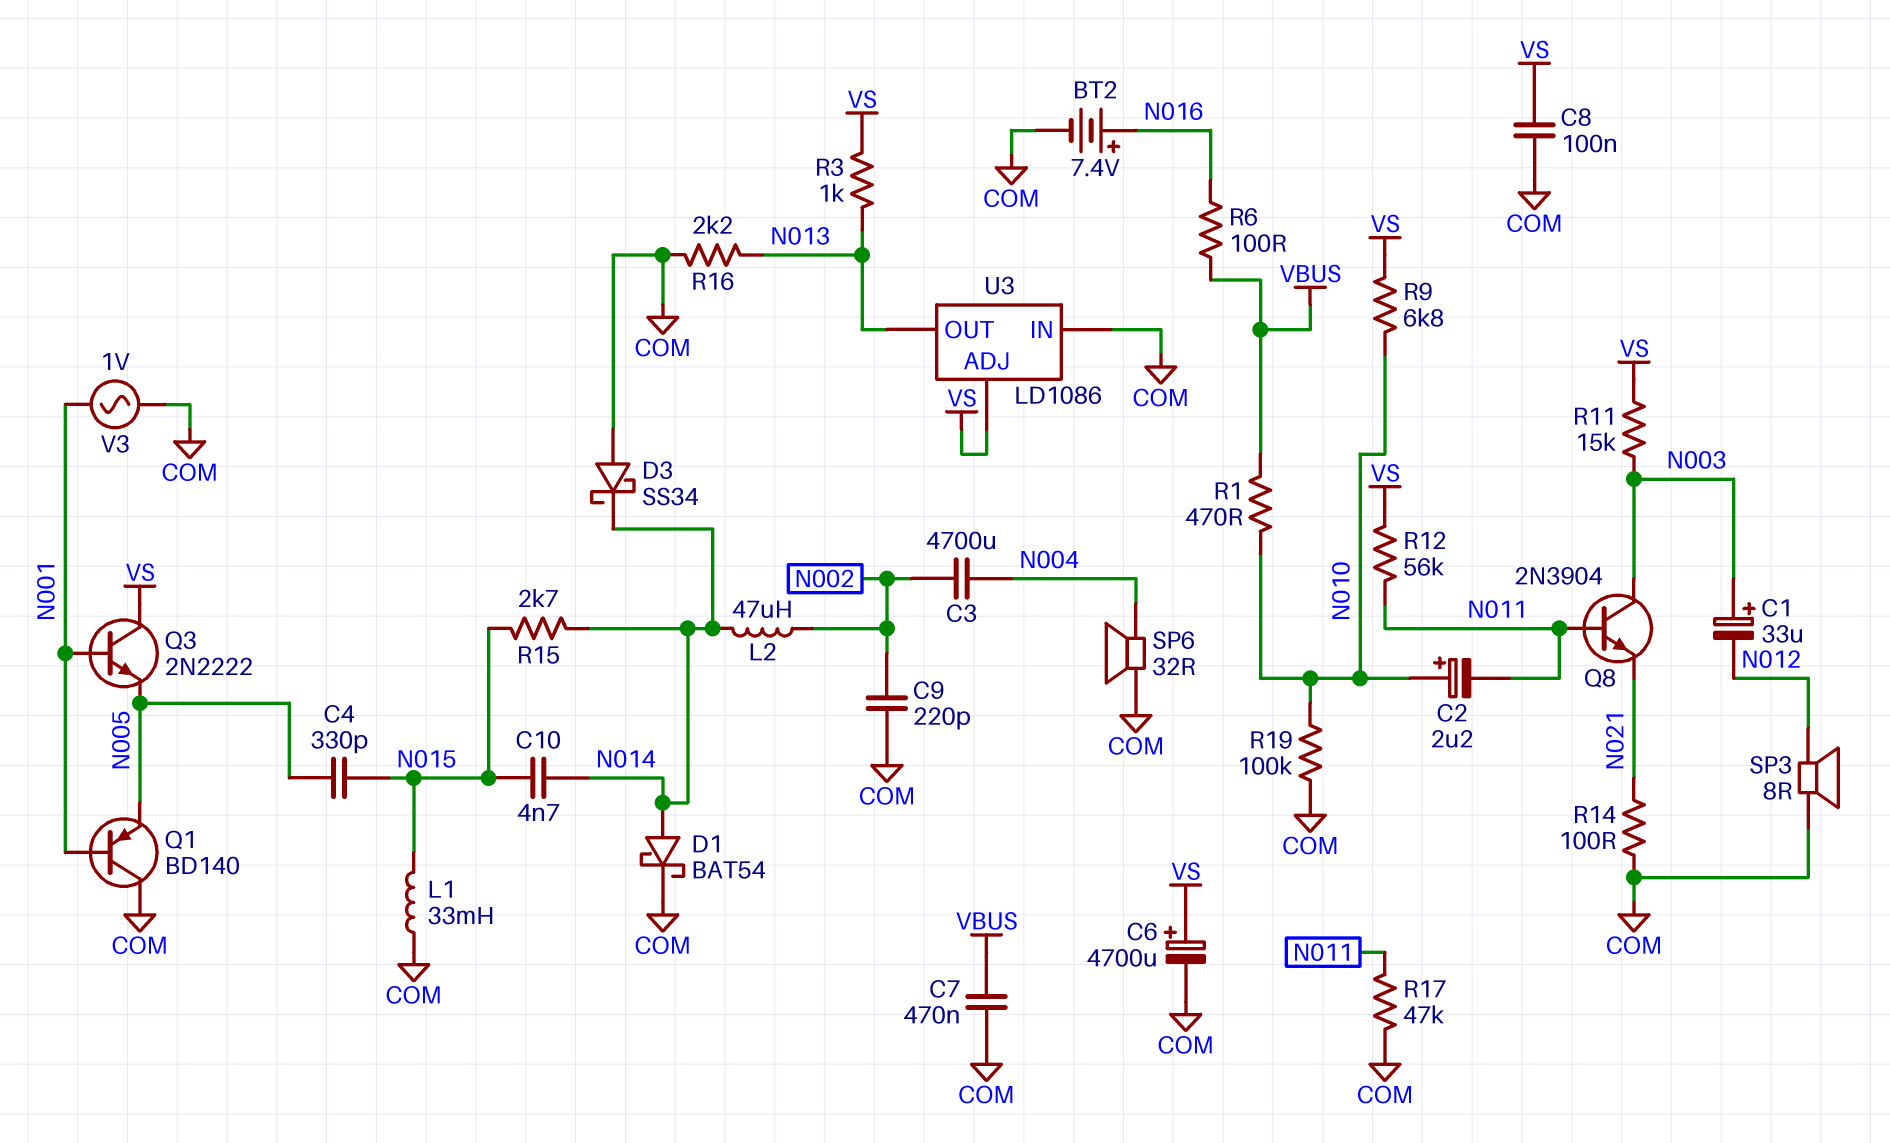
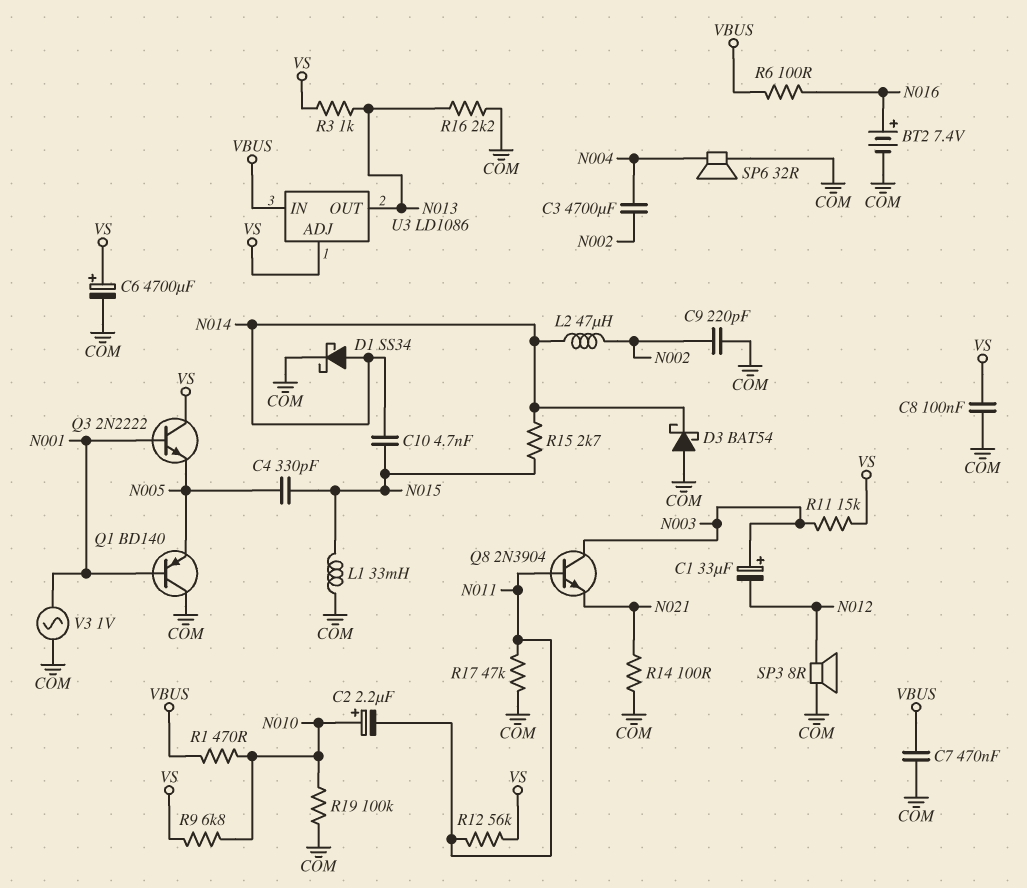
D1: schottky BAT54 (A N014, K COM) -> schottky SS34 (A N014, K COM)
D3: schottky SS34 (A COM, K N014) -> schottky BAT54 (A COM, K N014)
U3 pin IN: COM -> VBUS

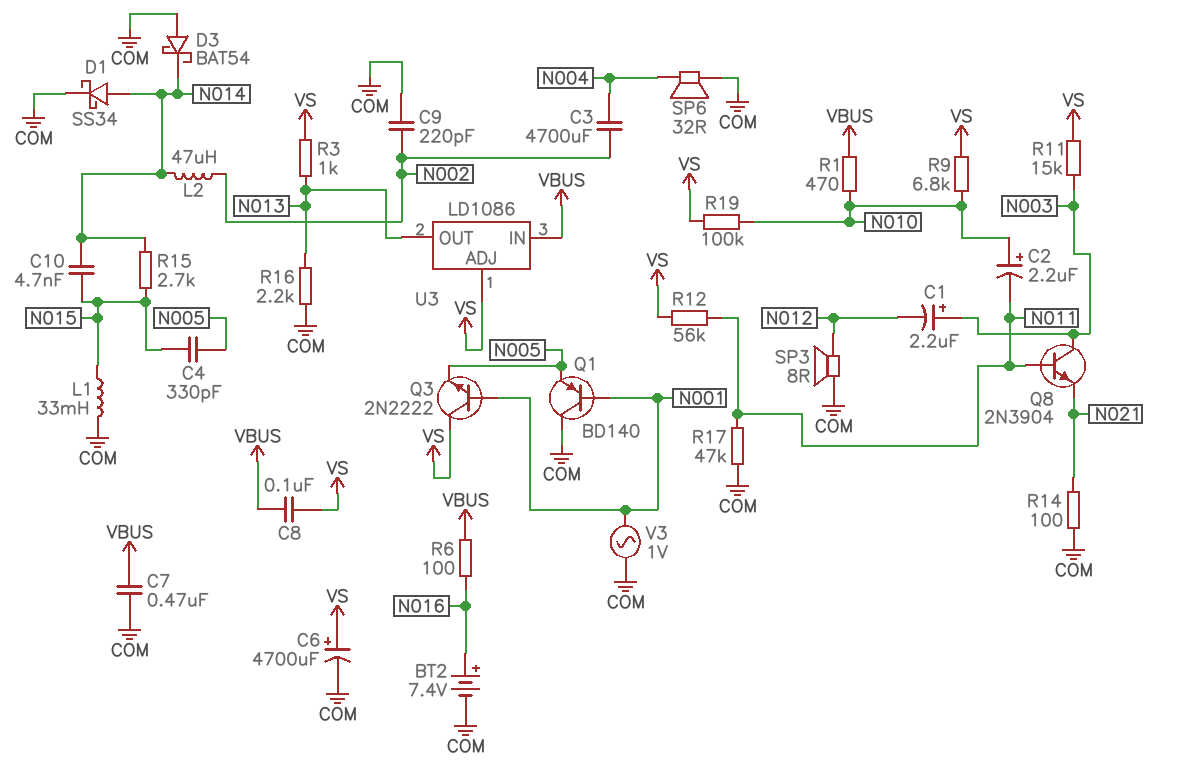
C1: 33uF (plus N003, minus N012) -> 2.2uF (plus N003, minus N012)
C8: 100nF (COM, VS) -> 100nF (VBUS, VS)
R19: 100k (COM, N010) -> 100k (N010, VS)

